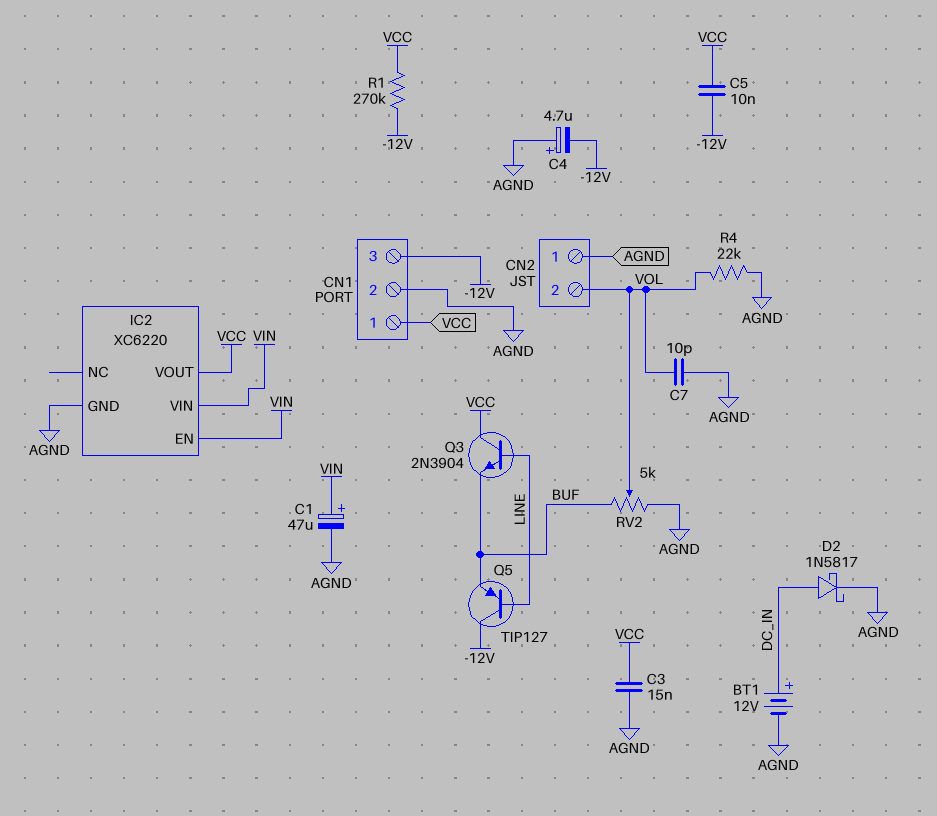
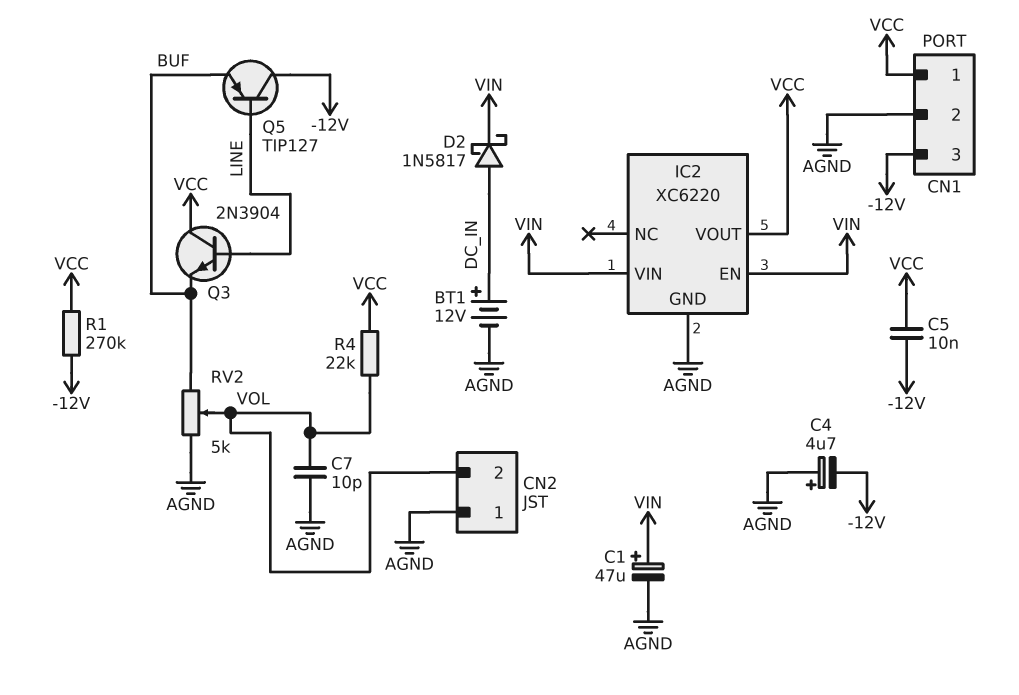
C3: 15nF (AGND, VCC) -> none
D2: schottky 1N5817 (A DC_IN, K AGND) -> schottky 1N5817 (A DC_IN, K VIN)
R4: 22k (AGND, VOL) -> 22k (VCC, VOL)

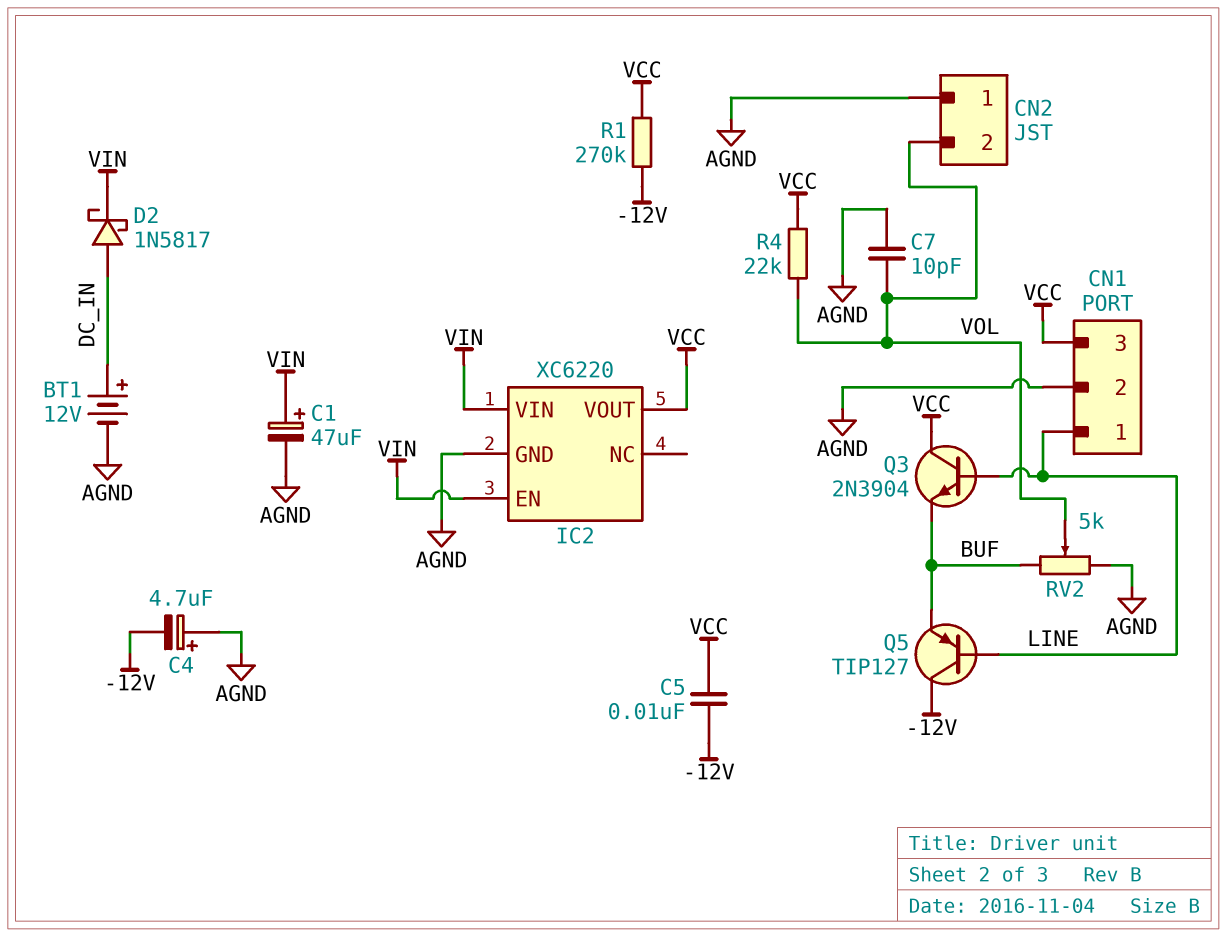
CN1 pin 1: VCC -> LINE
CN1 pin 3: -12V -> VCC

